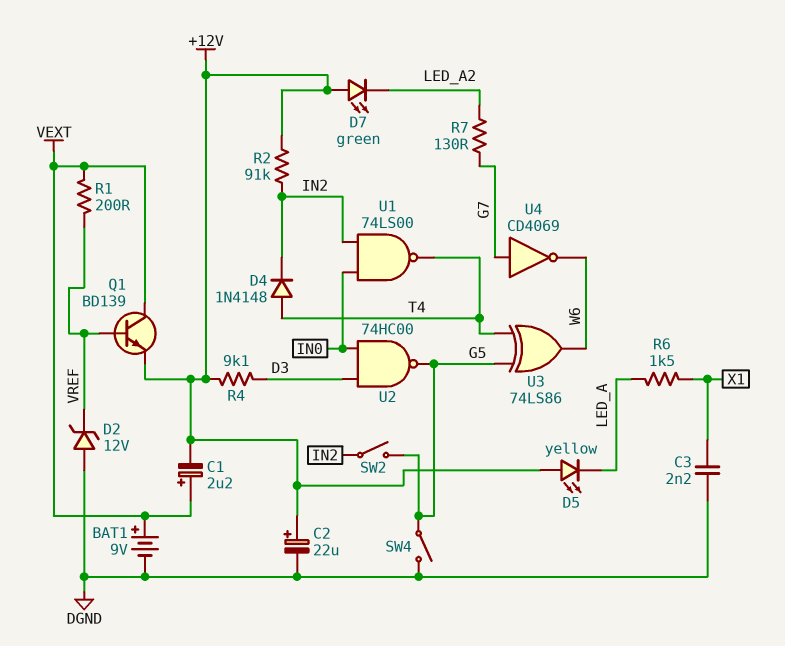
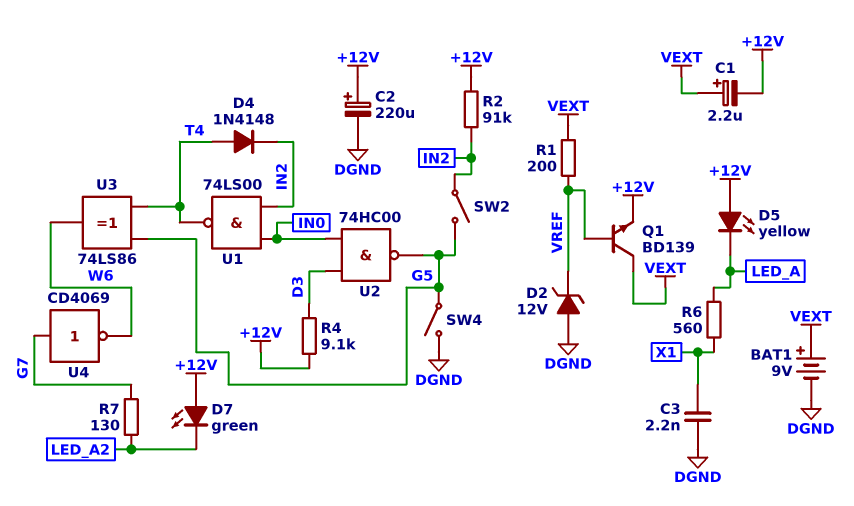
C2: 22uF (plus +12V, minus DGND) -> 220uF (plus +12V, minus DGND)
R6: 1.5k (LED_A, X1) -> 560 (LED_A, X1)

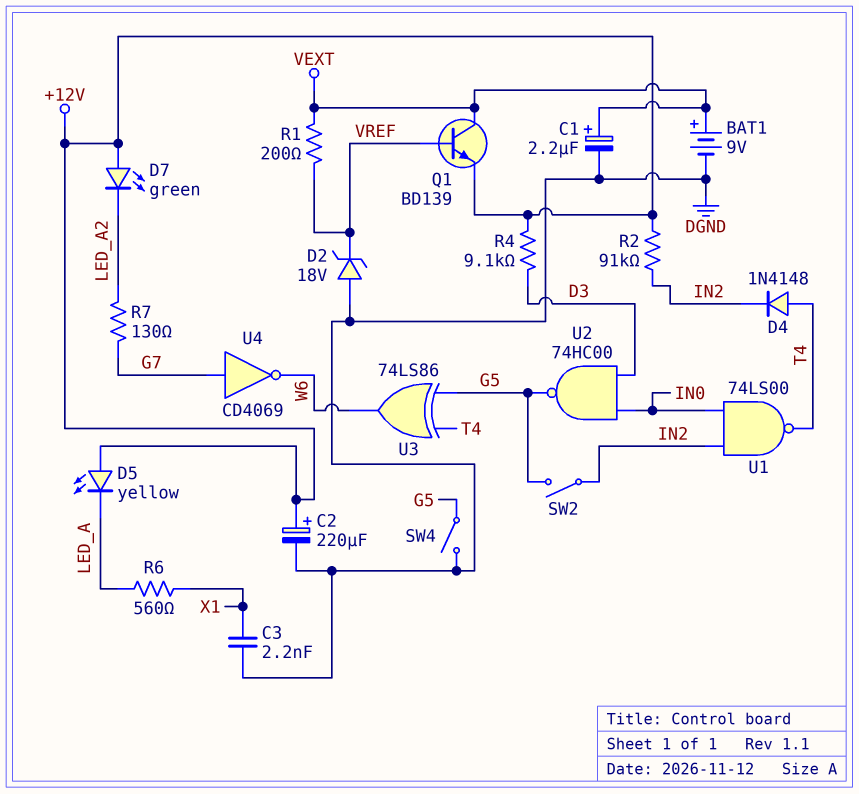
C1: 2.2uF (plus VEXT, minus +12V) -> 2.2uF (plus VEXT, minus DGND)
D2: zener 12V (A DGND, K VREF) -> zener 18V (A DGND, K VREF)

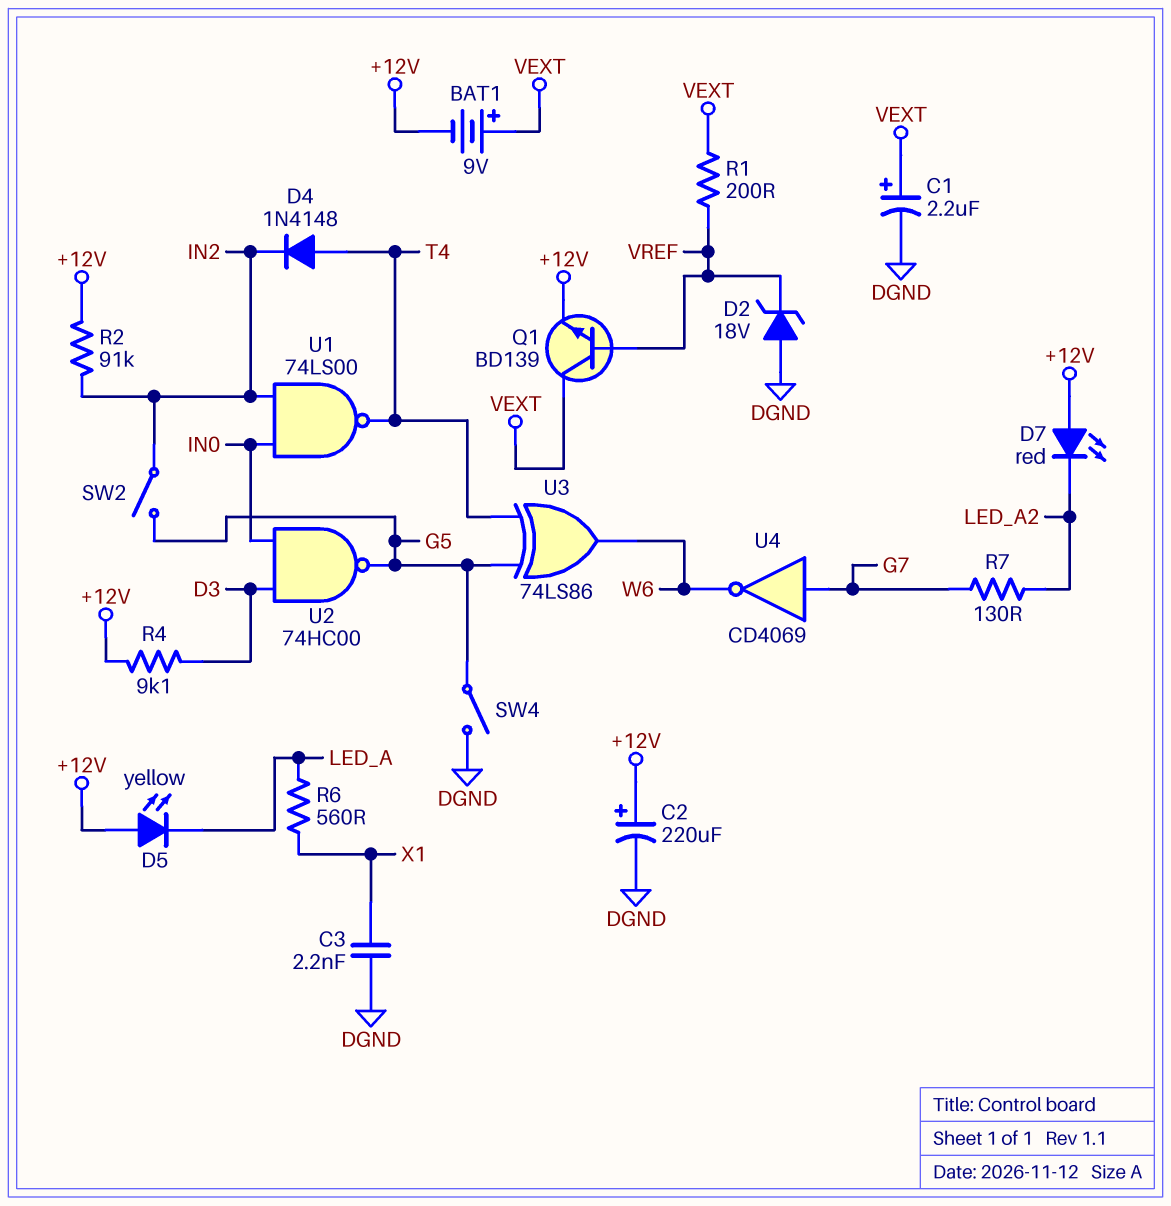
BAT1: 9V (plus VEXT, minus DGND) -> 9V (plus VEXT, minus +12V)
D7: LED green (A +12V, K LED_A2) -> LED red (A +12V, K LED_A2)

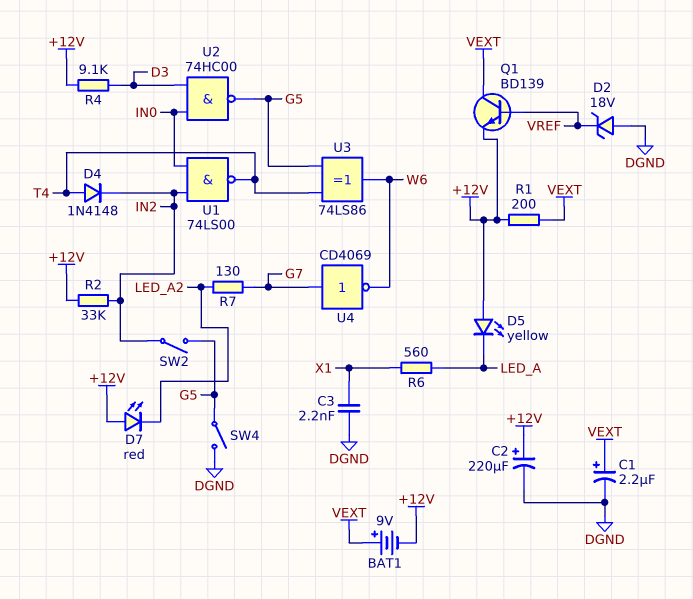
R1: 200 (VEXT, VREF) -> 200 (+12V, VEXT)
R2: 91k (+12V, IN2) -> 33k (+12V, IN2)

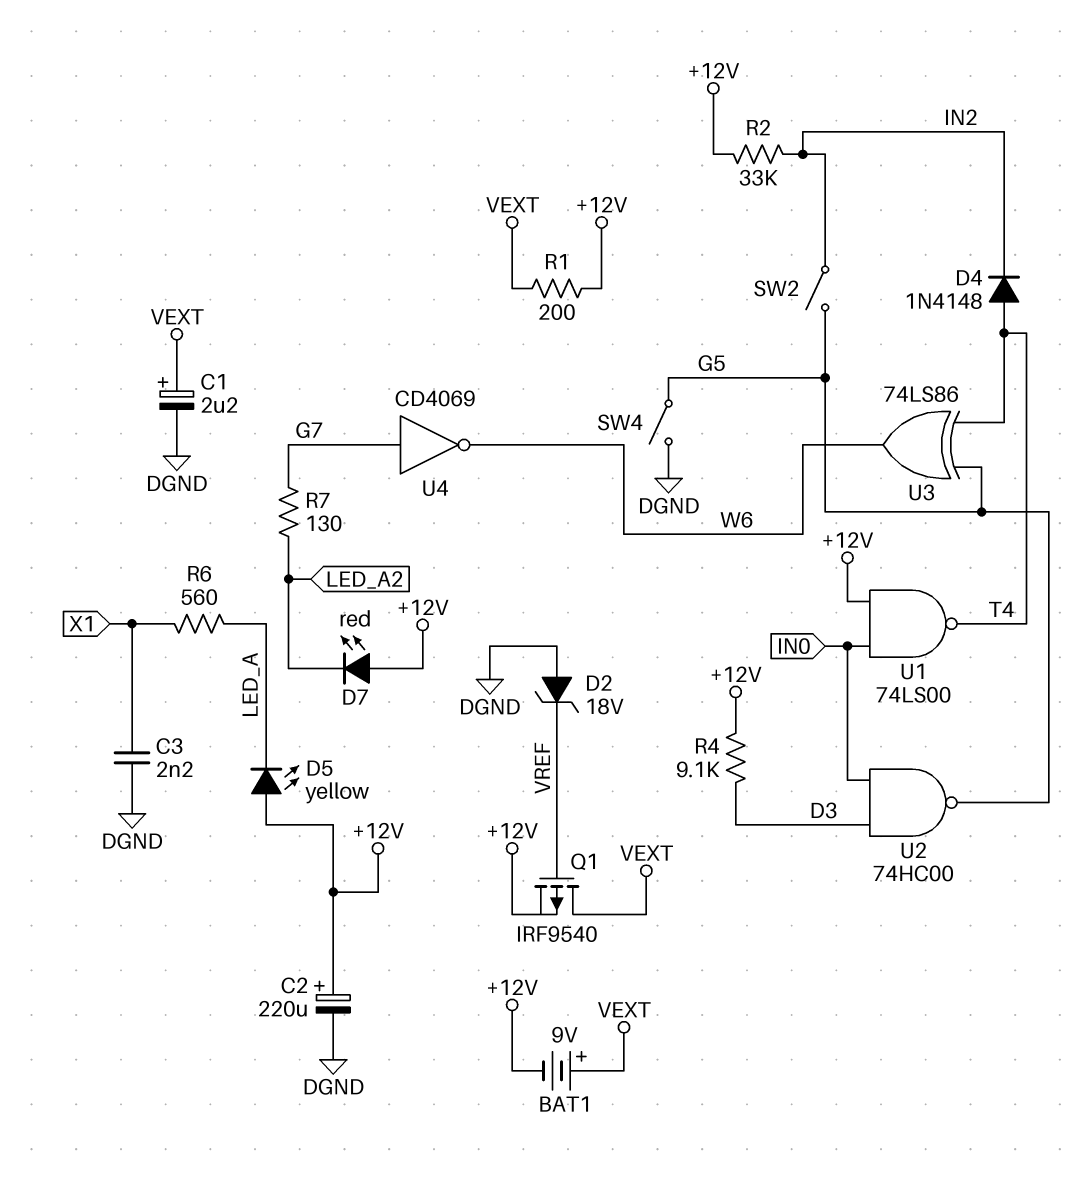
Q1: NPN BD139 (B VREF, C VEXT, E +12V) -> PMOS IRF9540 (G VREF, D VEXT, S +12V)
U1: NAND 74LS00 (in IN0, in IN2, out T4) -> NAND 74LS00 (in +12V, in IN0, out T4)

